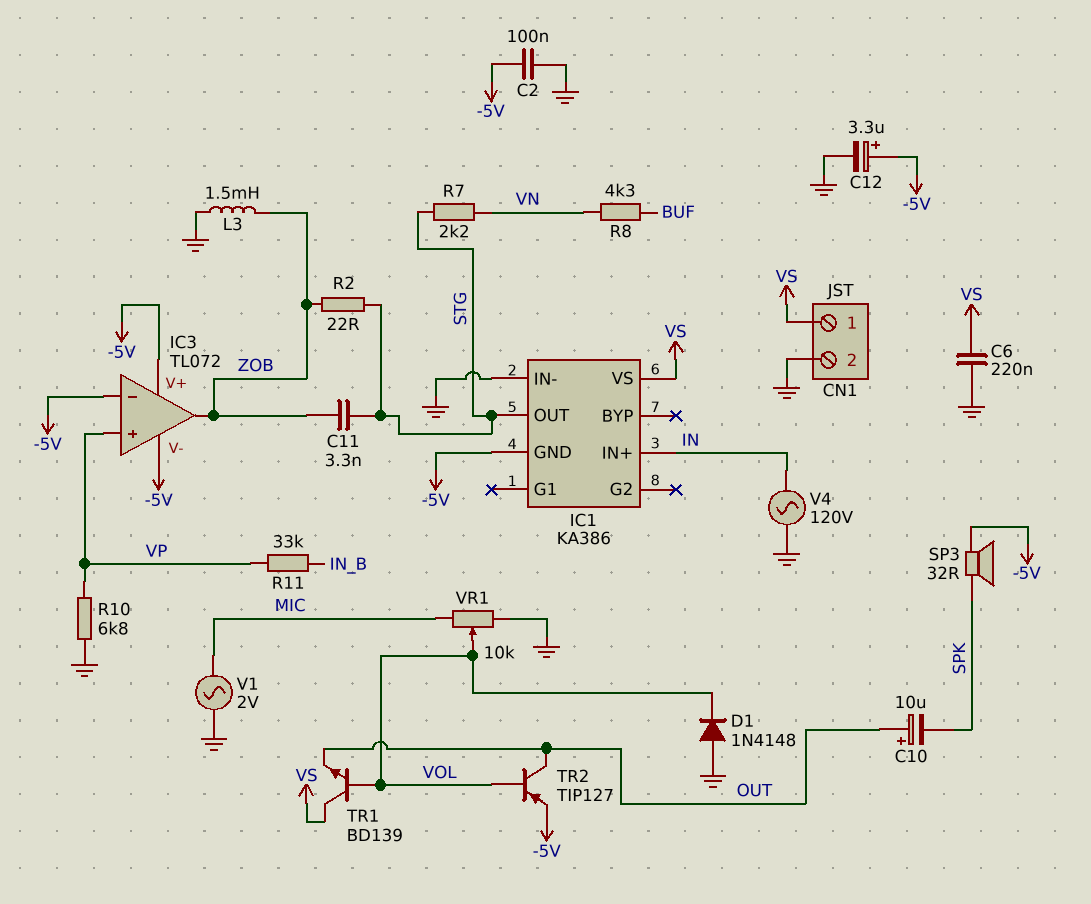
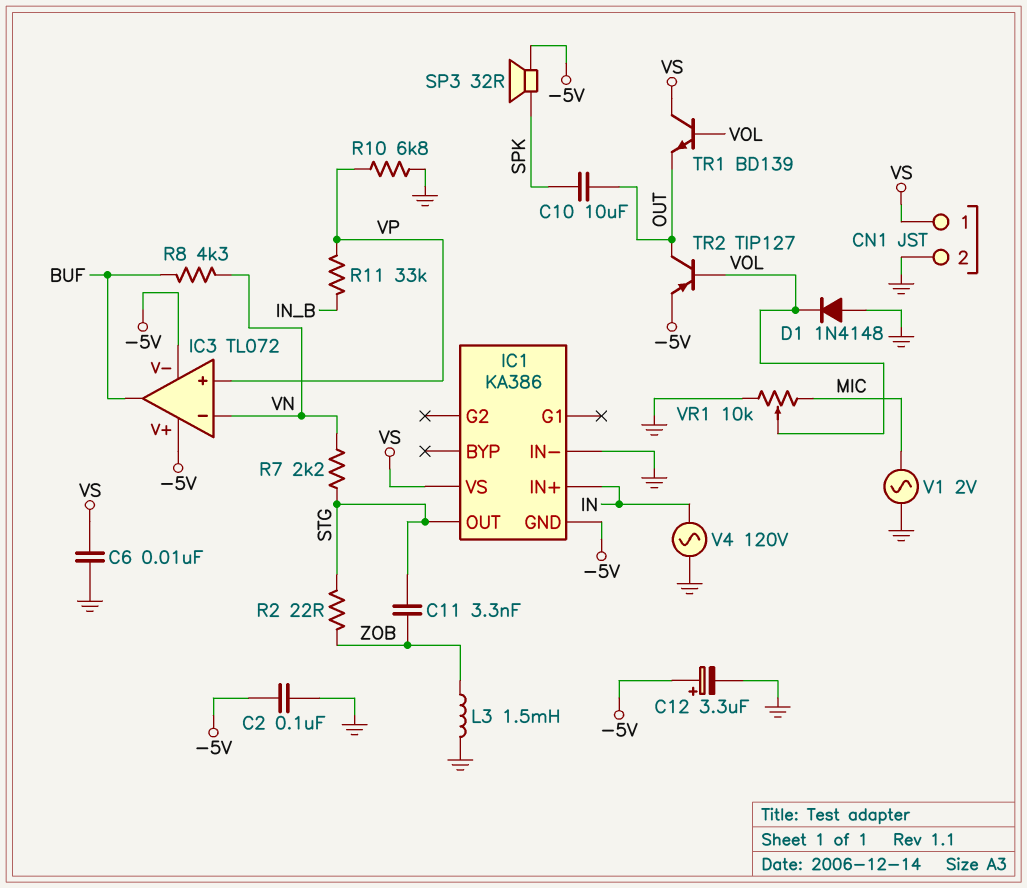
C6: 220nF (GND, VS) -> 10nF (GND, VS)
C10: 10uF (plus OUT, minus SPK) -> 10uF (OUT, SPK)
IC3 pin in-: -5V -> VN
IC3 pin out: ZOB -> BUF

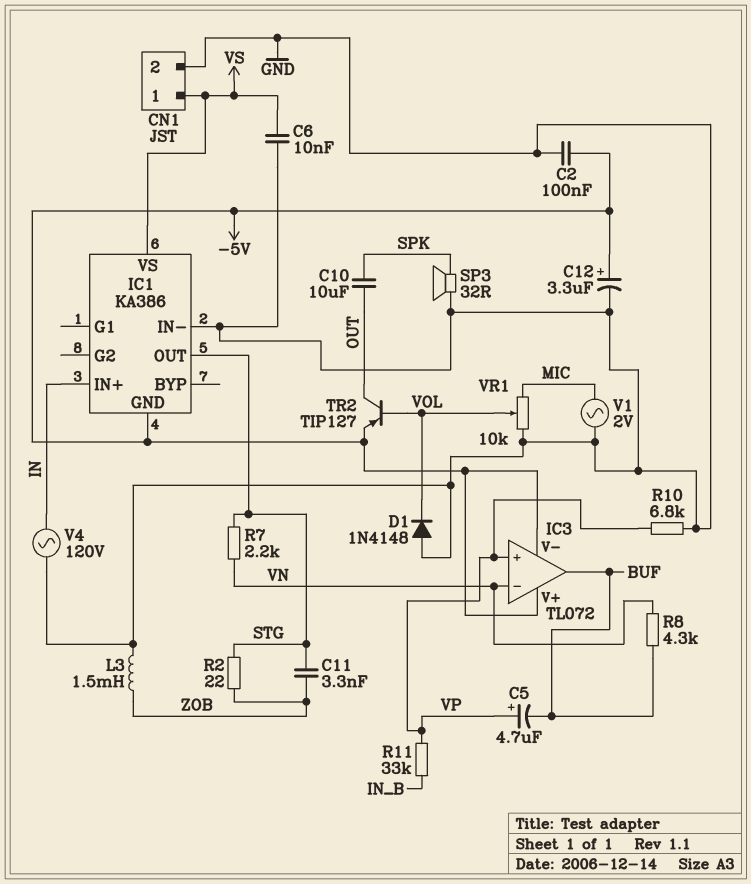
C5: none -> 4.7uF (plus VP, minus BUF)
SP3: speaker 32R (-5V, SPK) -> speaker 32R (GND, SPK)
TR1: NPN BD139 (B VOL, C VS, E OUT) -> none

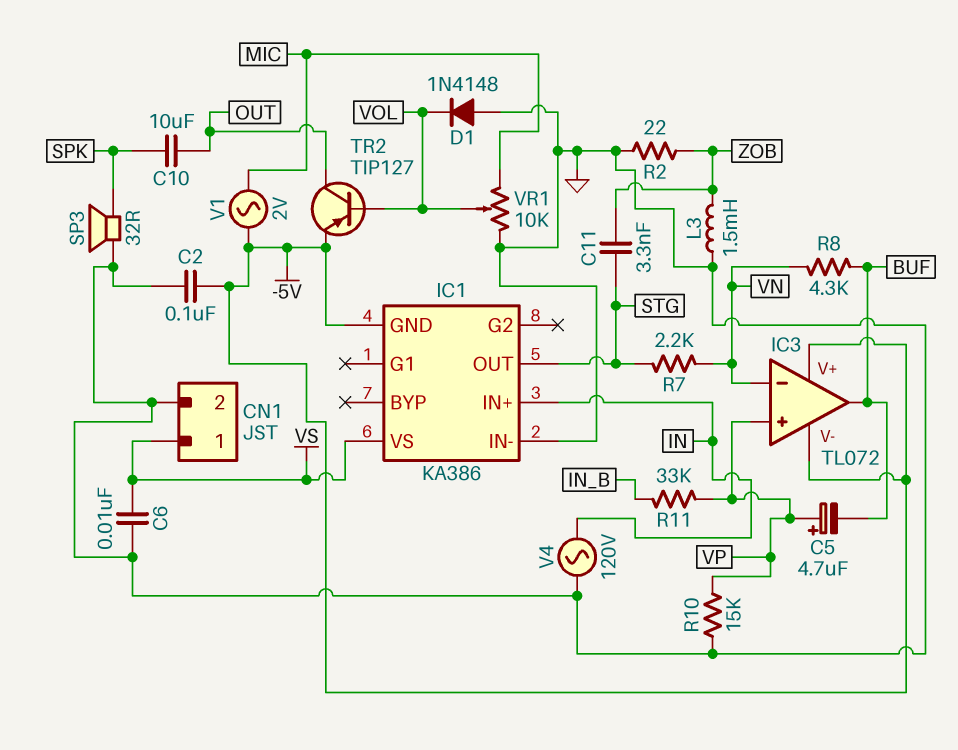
C12: 3.3uF (plus -5V, minus GND) -> none
R2: 22 (STG, ZOB) -> 22 (GND, ZOB)
R10: 6.8k (GND, VP) -> 15k (GND, VP)
V1: AC 2V (GND, MIC) -> AC 2V (-5V, MIC)

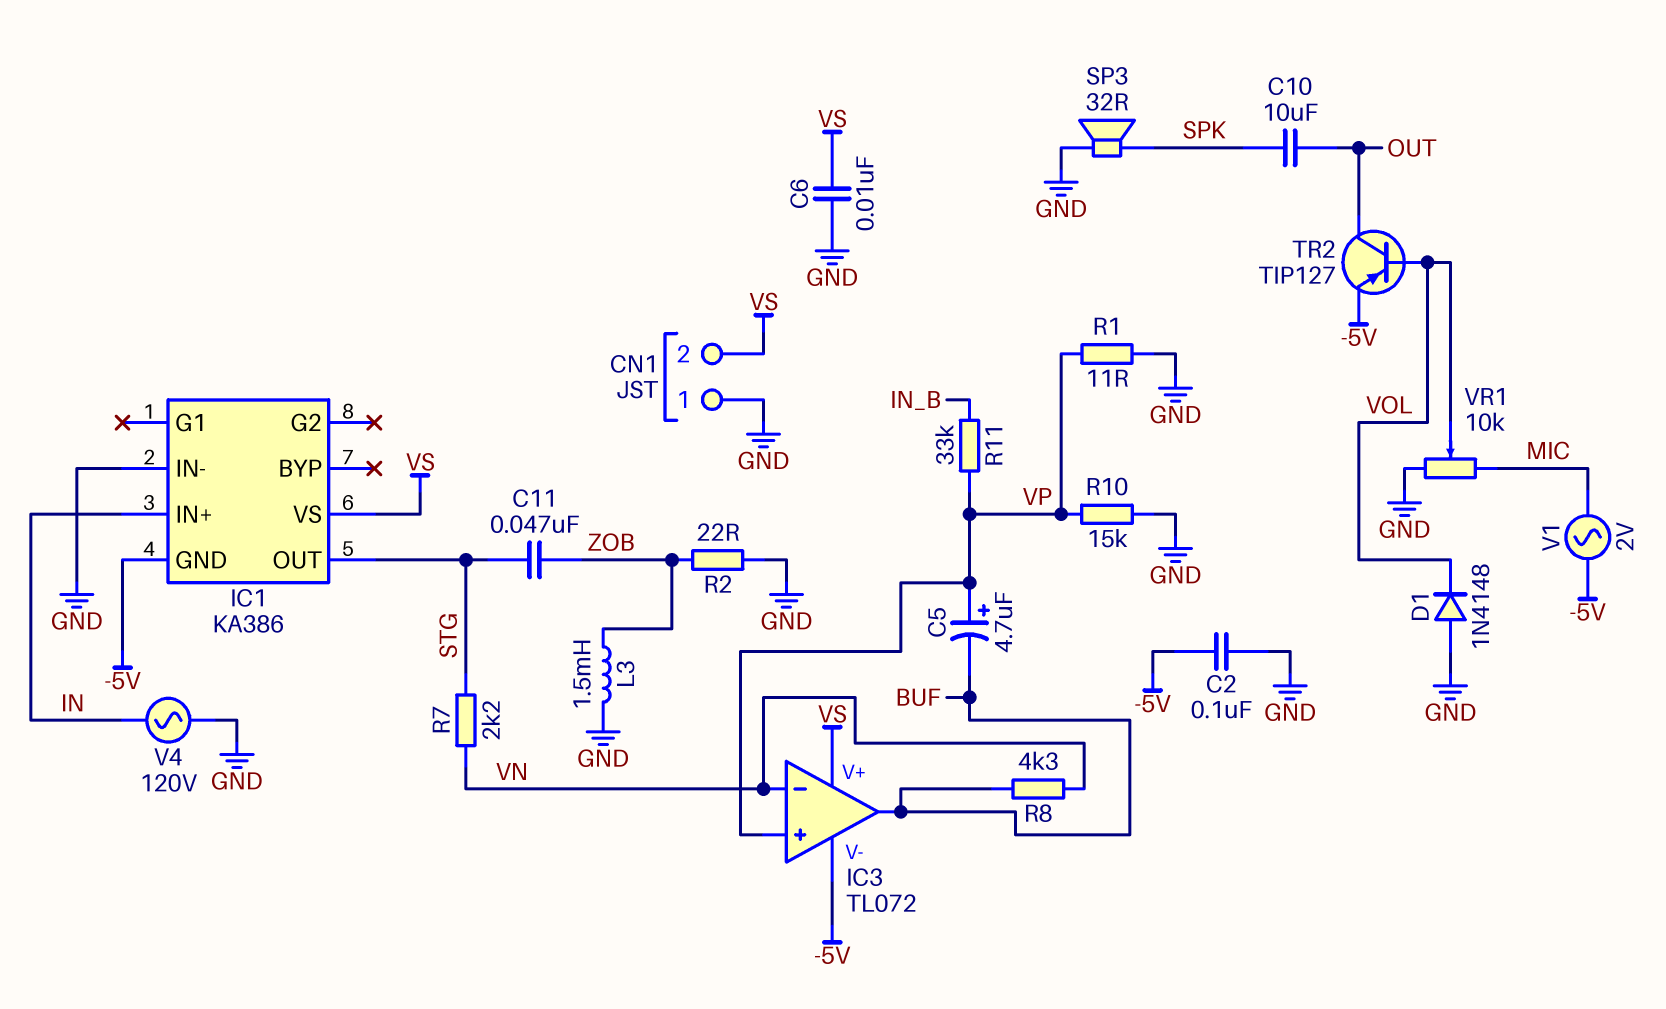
C11: 3.3nF (STG, ZOB) -> 47nF (STG, ZOB)
CN1 pin 1: VS -> GND
CN1 pin 2: GND -> VS
IC3 pin V+: -5V -> VS
R1: none -> 11 (GND, VP)

